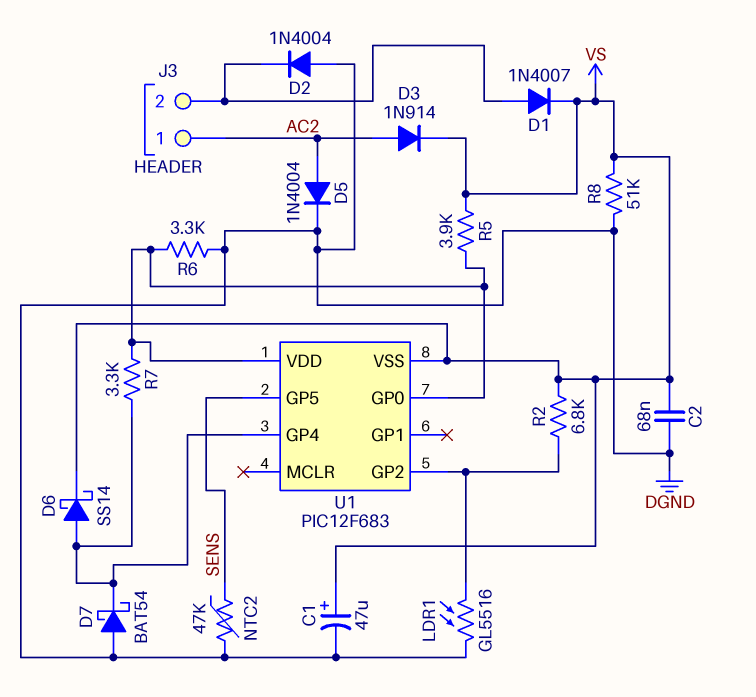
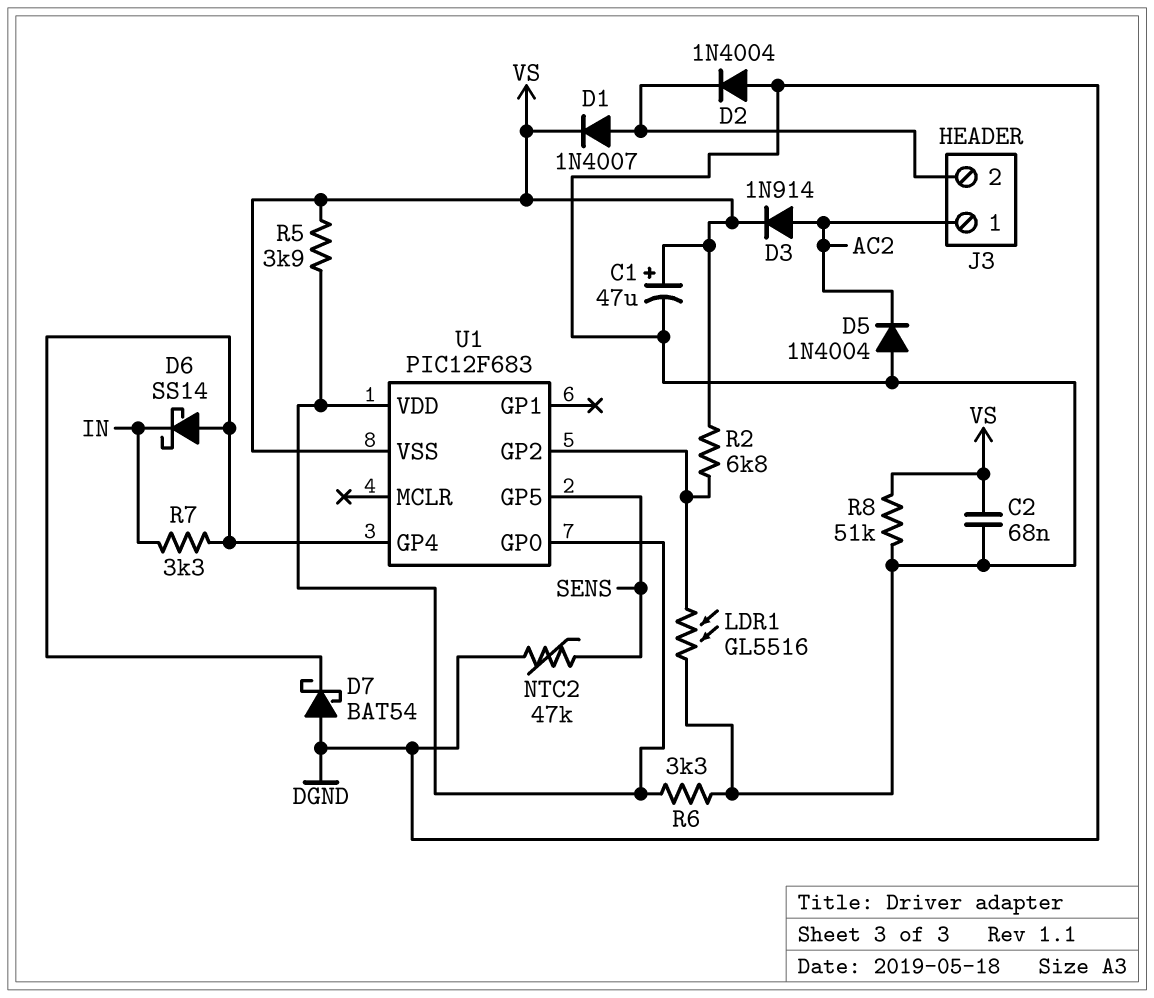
D5: diode 1N4004 (A AC2, K DGND) -> diode 1N4004 (A DGND, K AC2)
D6: schottky SS14 (A U1/GP4, K VS) -> schottky SS14 (A U1/GP4, K IN)
R7: 3.3k (U1/GP0, U1/GP4) -> 3.3k (IN, U1/GP4)

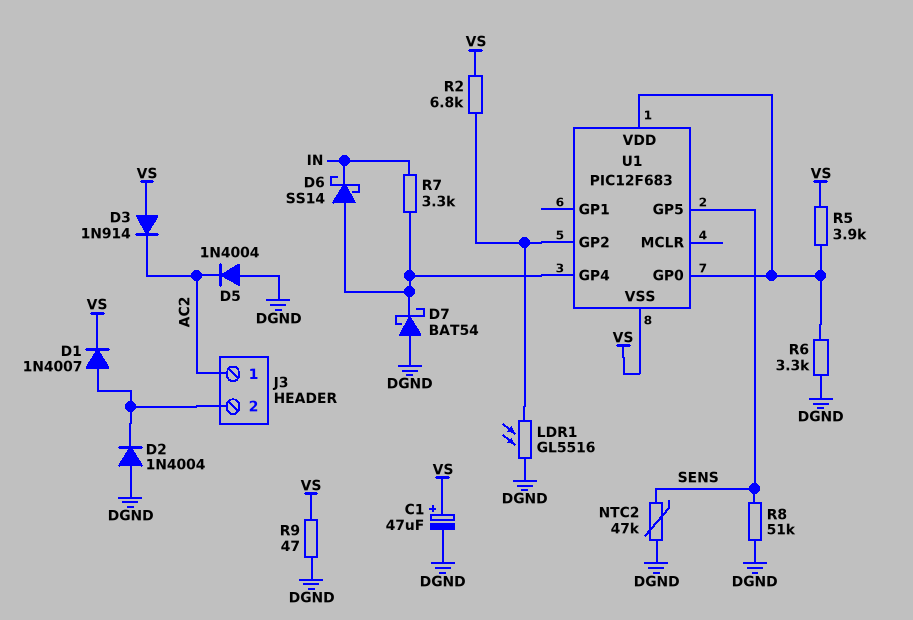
C2: 68nF (DGND, VS) -> none
D3: diode 1N914 (A AC2, K VS) -> diode 1N914 (A VS, K AC2)
R8: 51k (DGND, VS) -> 51k (DGND, SENS)
R9: none -> 47 (DGND, VS)

